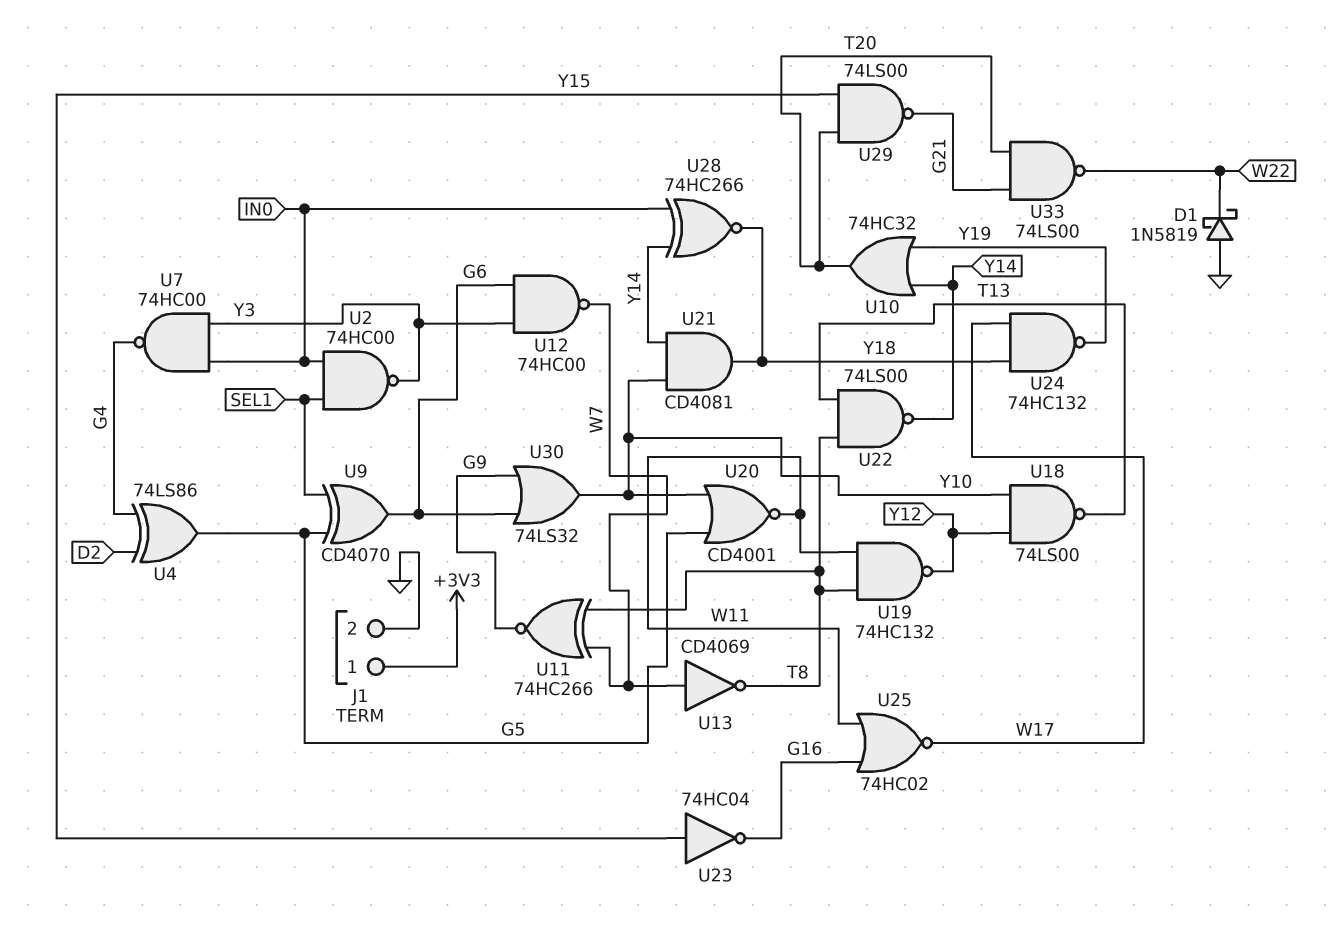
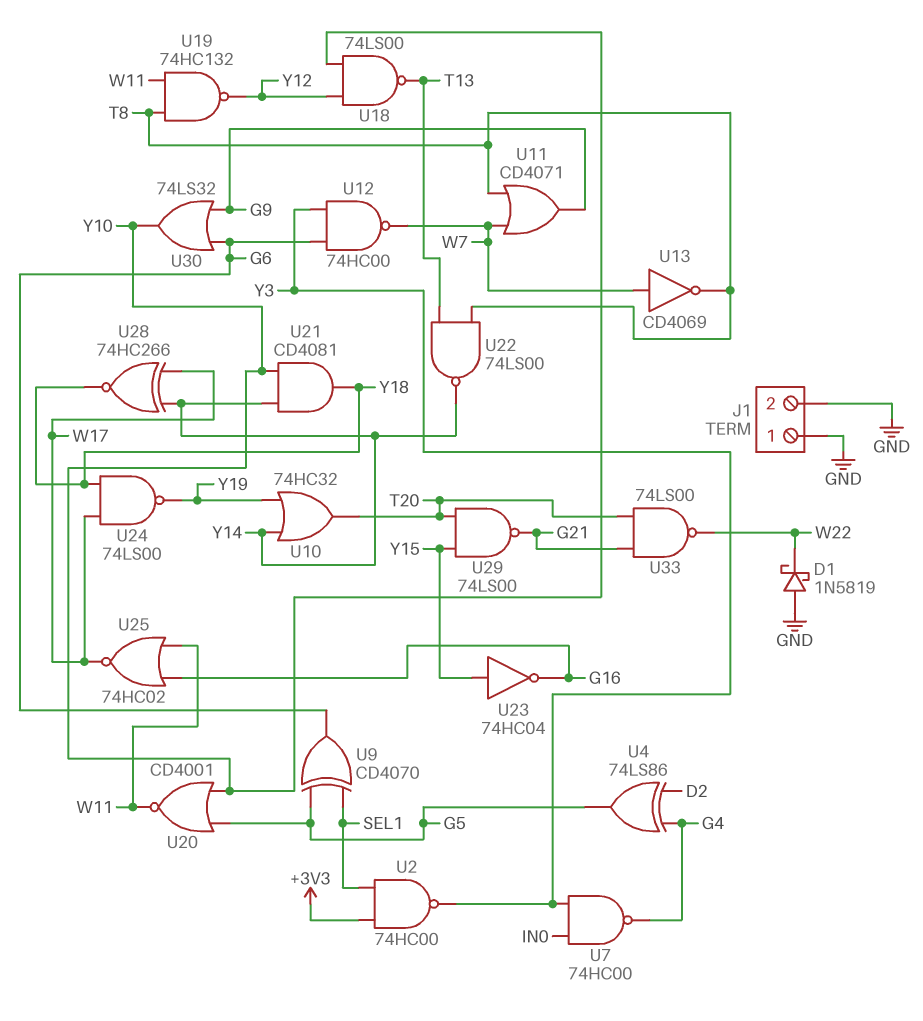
J1 pin 1: +3V3 -> GND
U2: NAND 74HC00 (in IN0, in SEL1, out Y3) -> NAND 74HC00 (in +3V3, in SEL1, out Y3)
U11: XNOR 74HC266 (in T8, in W7, out G9) -> OR CD4071 (in T8, in W7, out G9)
U24: NAND 74HC132 (in W17, in Y18, out Y19) -> NAND 74LS00 (in W17, in Y18, out Y19)
U28: XNOR 74HC266 (in IN0, in Y14, out Y18) -> XNOR 74HC266 (in W17, in Y14, out Y18)

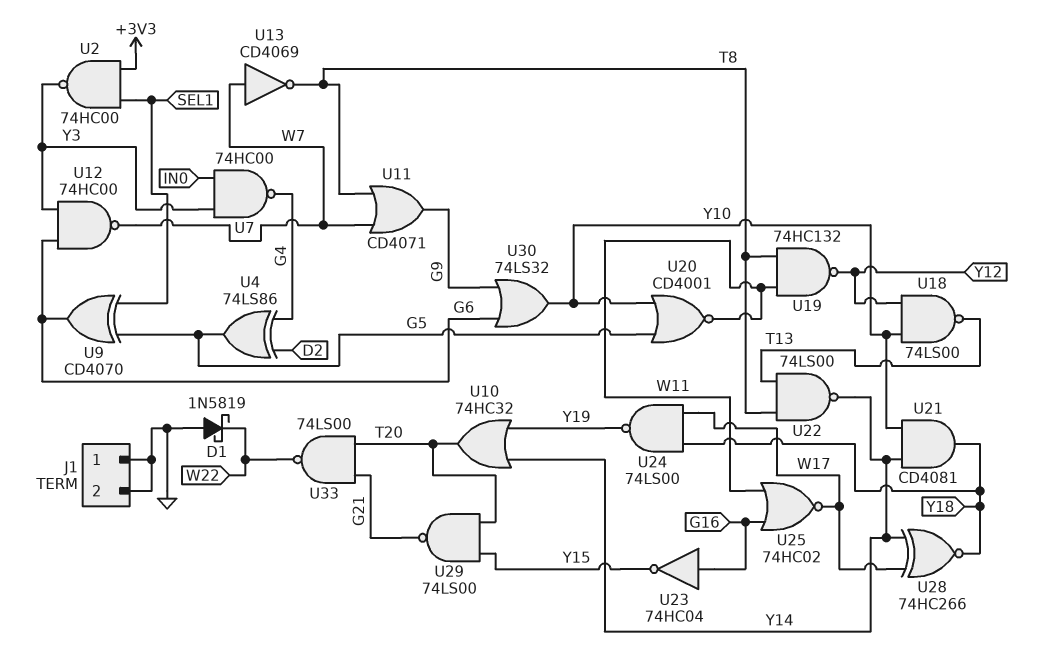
U23: NOT 74HC04 (in Y15, out G16) -> NOT 74HC04 (in G16, out Y15)

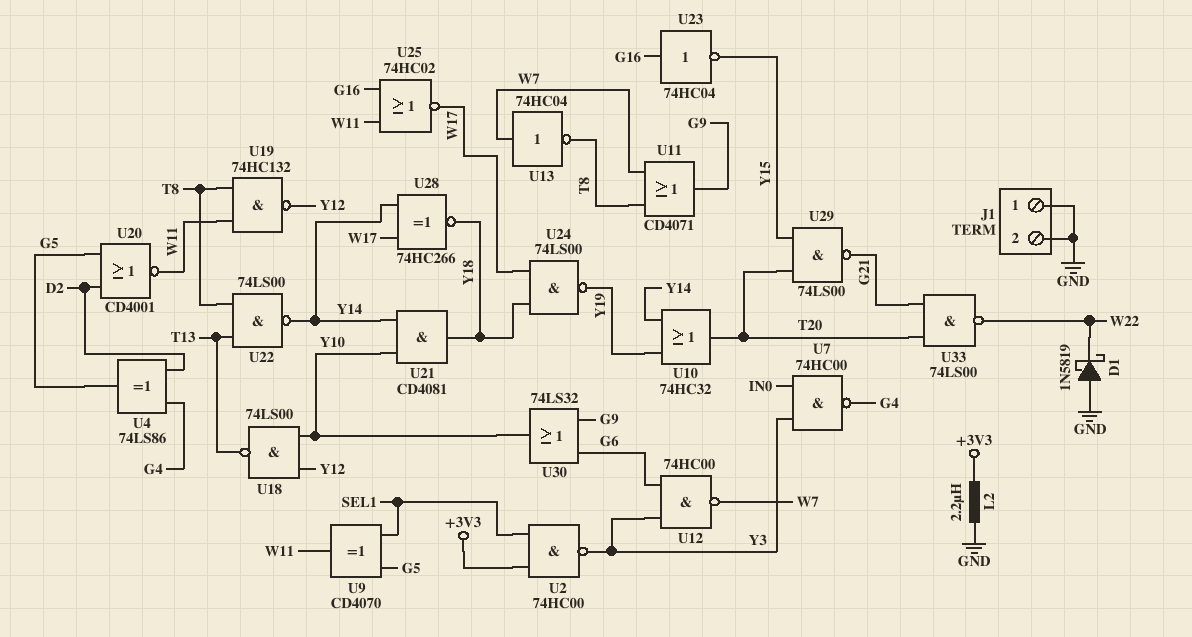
L2: none -> 2.2uH (+3V3, GND)
U9: XOR CD4070 (in G5, in SEL1, out G6) -> XOR CD4070 (in G5, in SEL1, out W11)
U13: NOT CD4069 (in W7, out T8) -> NOT 74HC04 (in W7, out T8)
U20: NOR CD4001 (in G5, in Y10, out W11) -> NOR CD4001 (in D2, in G5, out W11)

